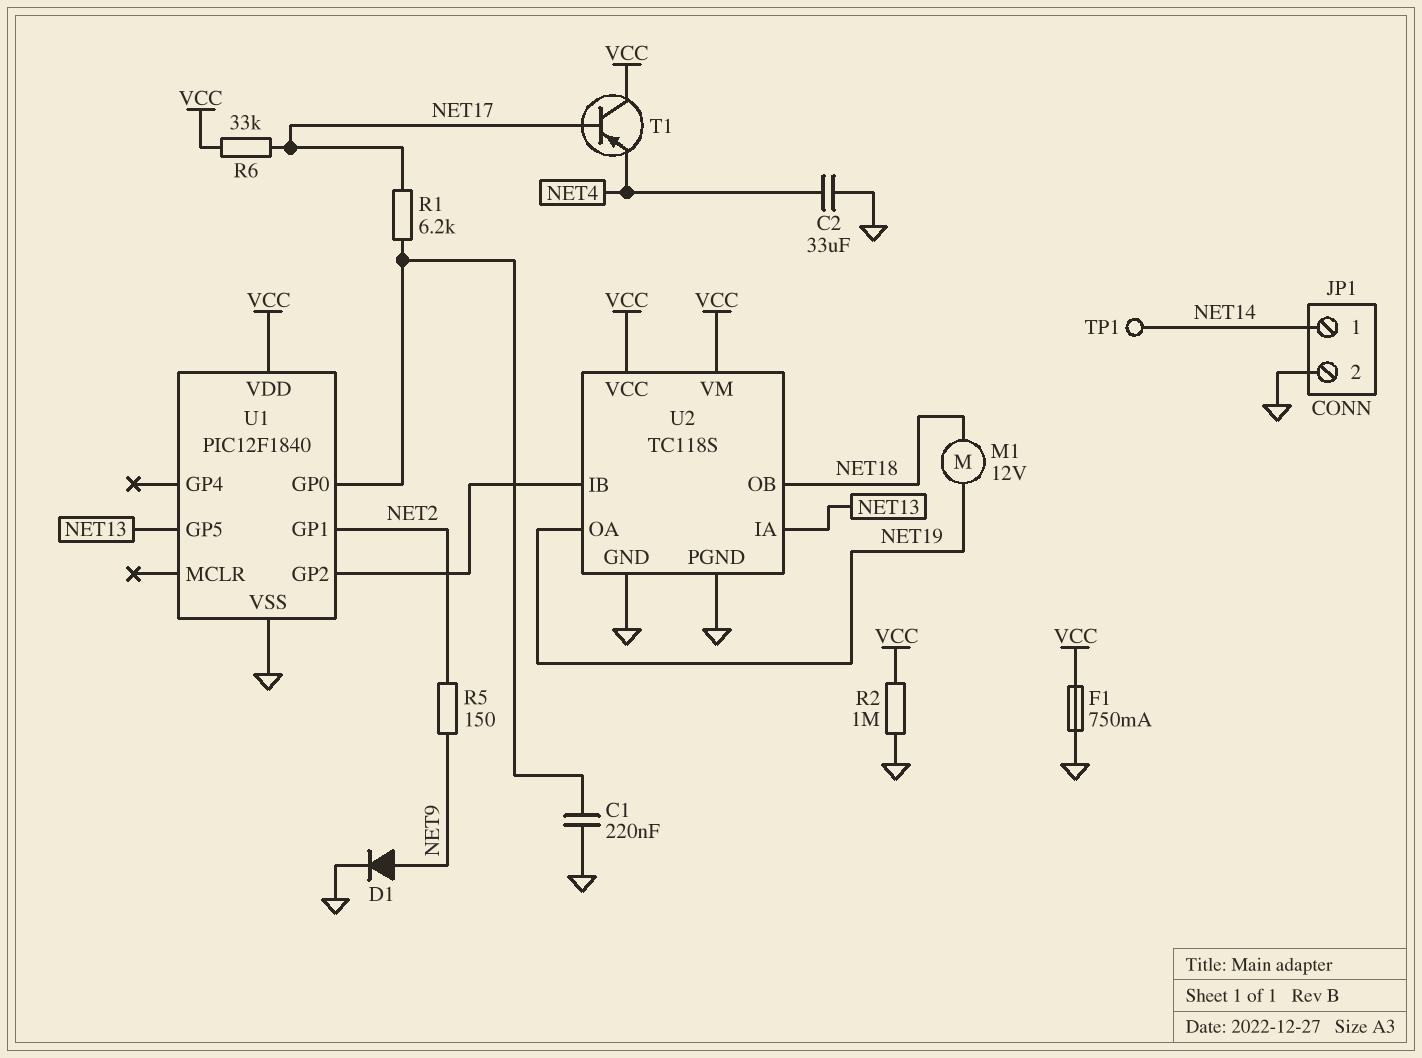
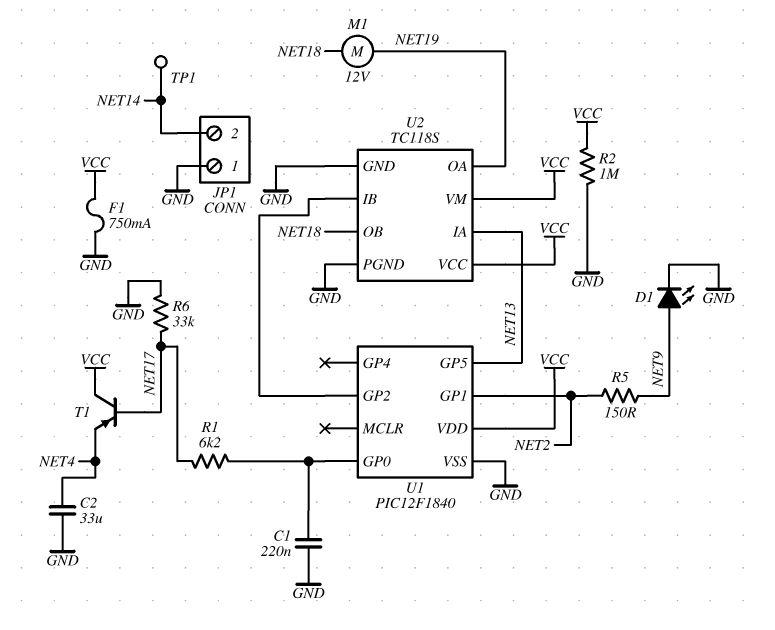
D1: diode (A NET9, K GND) -> LED (A NET9, K GND)
JP1 pin 1: NET14 -> GND
JP1 pin 2: GND -> NET14
R6: 33k (NET17, VCC) -> 33k (GND, NET17)

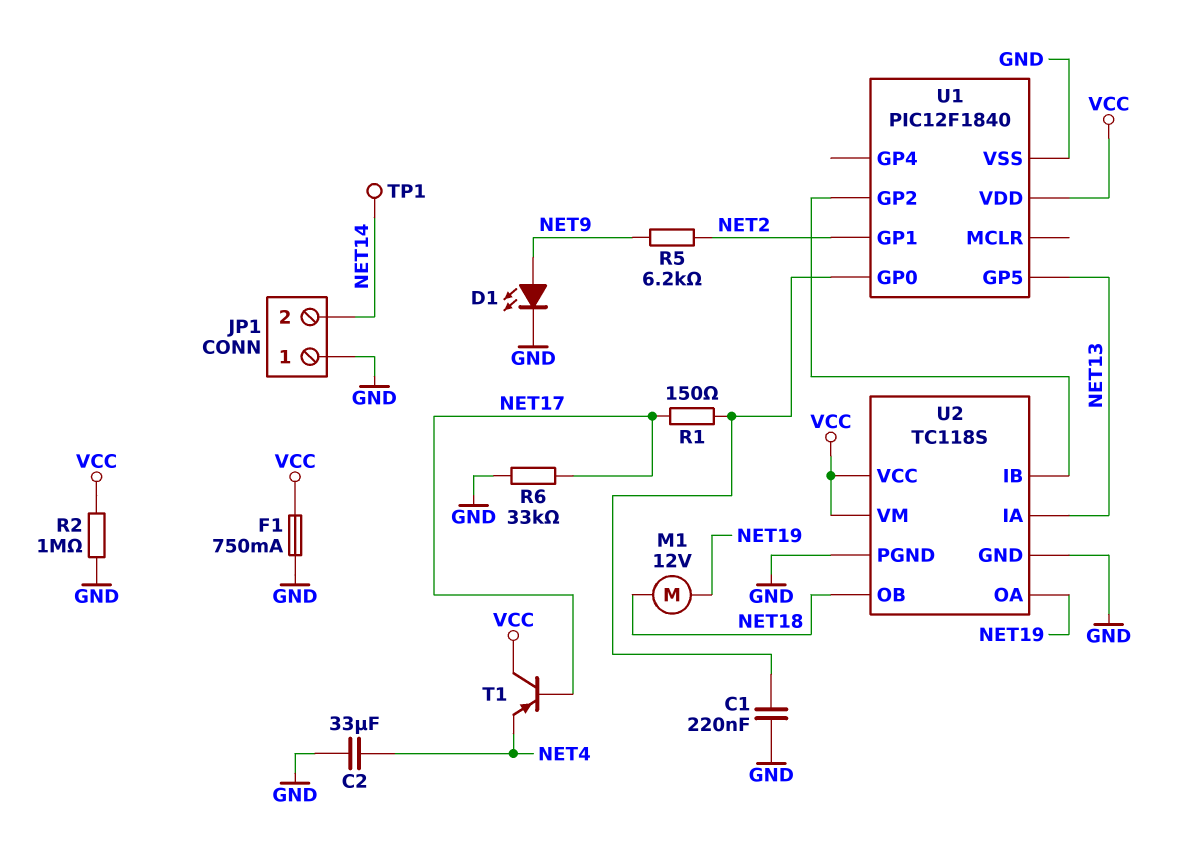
R1: 6.2k (NET17, U1/GP0) -> 150 (NET17, U1/GP0)
R5: 150 (NET2, NET9) -> 6.2k (NET2, NET9)

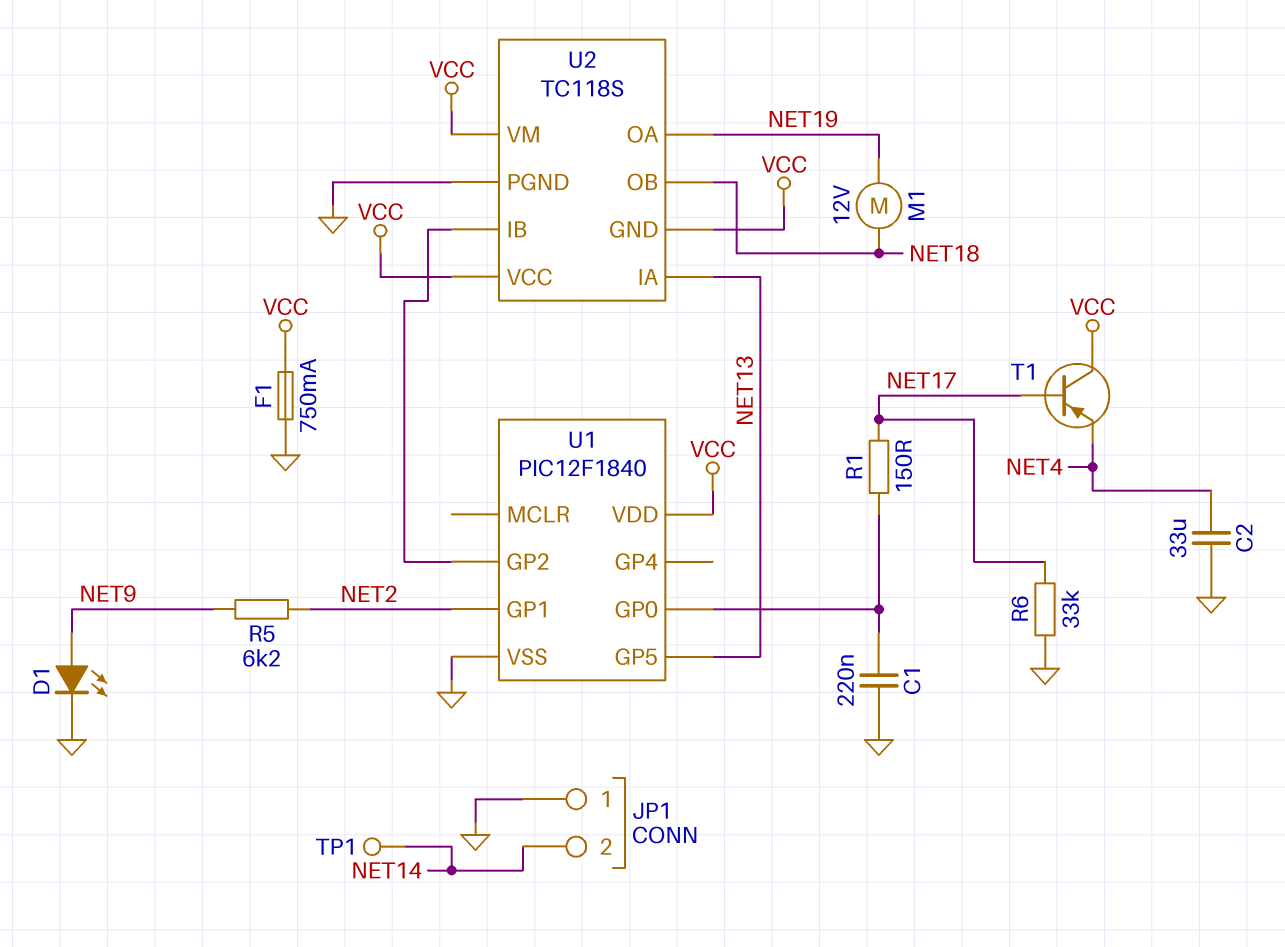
R2: 1M (GND, VCC) -> none
U2 pin GND: GND -> VCC

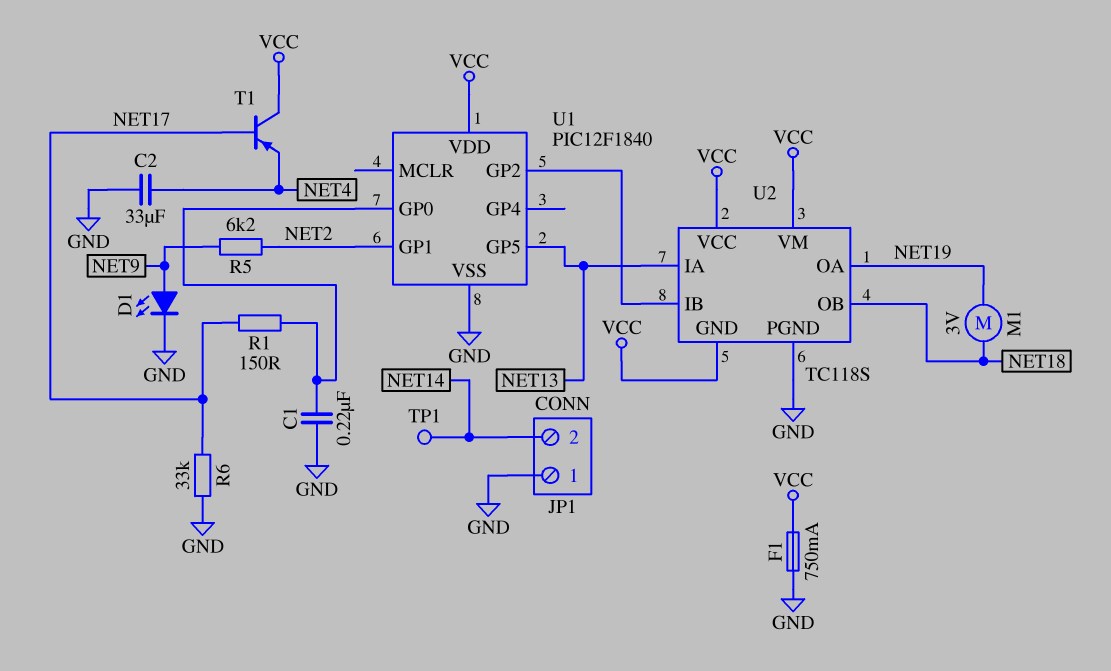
M1: motor 12V (NET18, NET19) -> motor 3V (NET18, NET19)

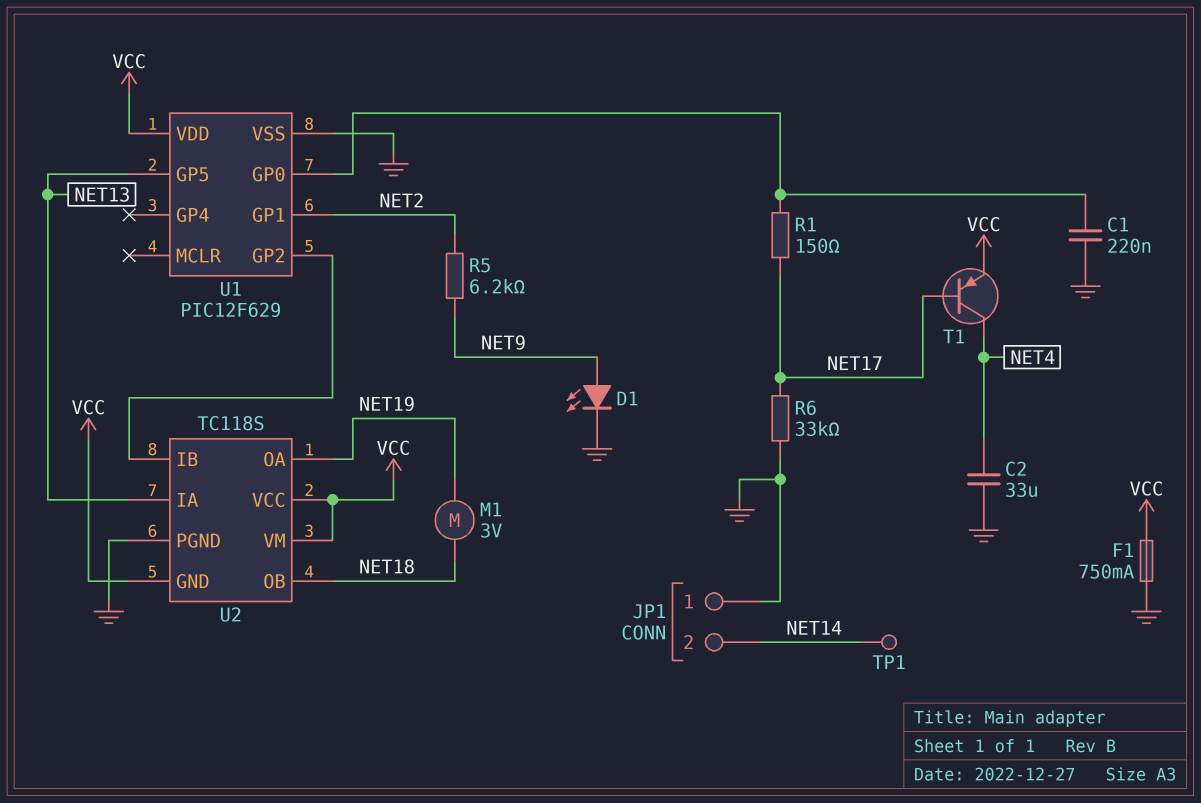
T1: PNP (B NET17, C VCC, E NET4) -> PNP (B NET17, C NET4, E VCC)
U1: PIC12F1840 -> PIC12F629

